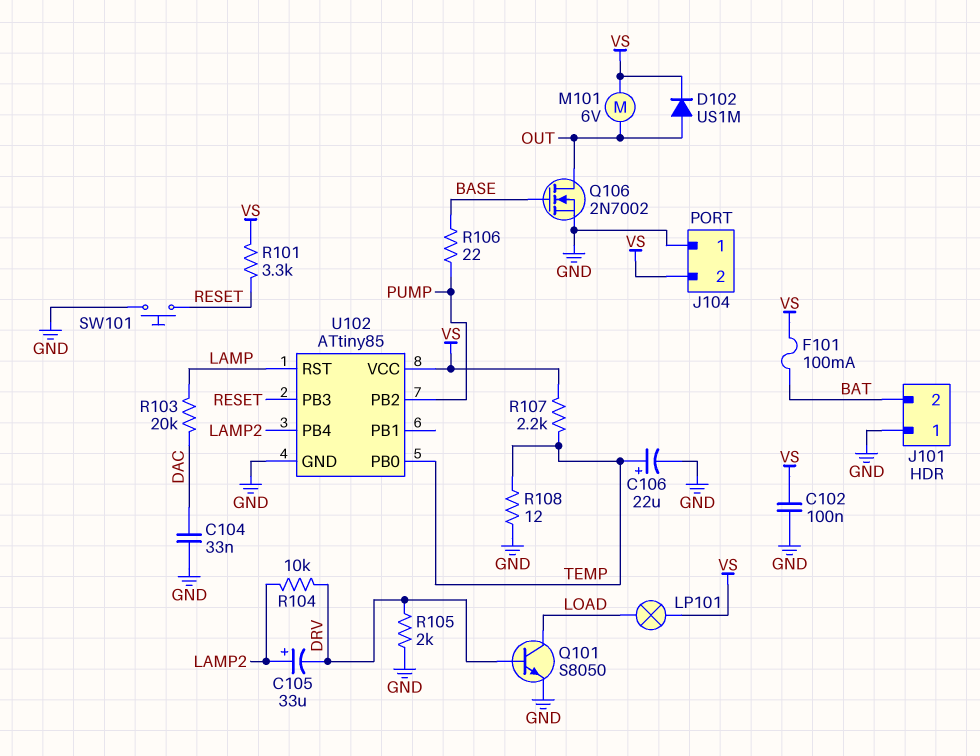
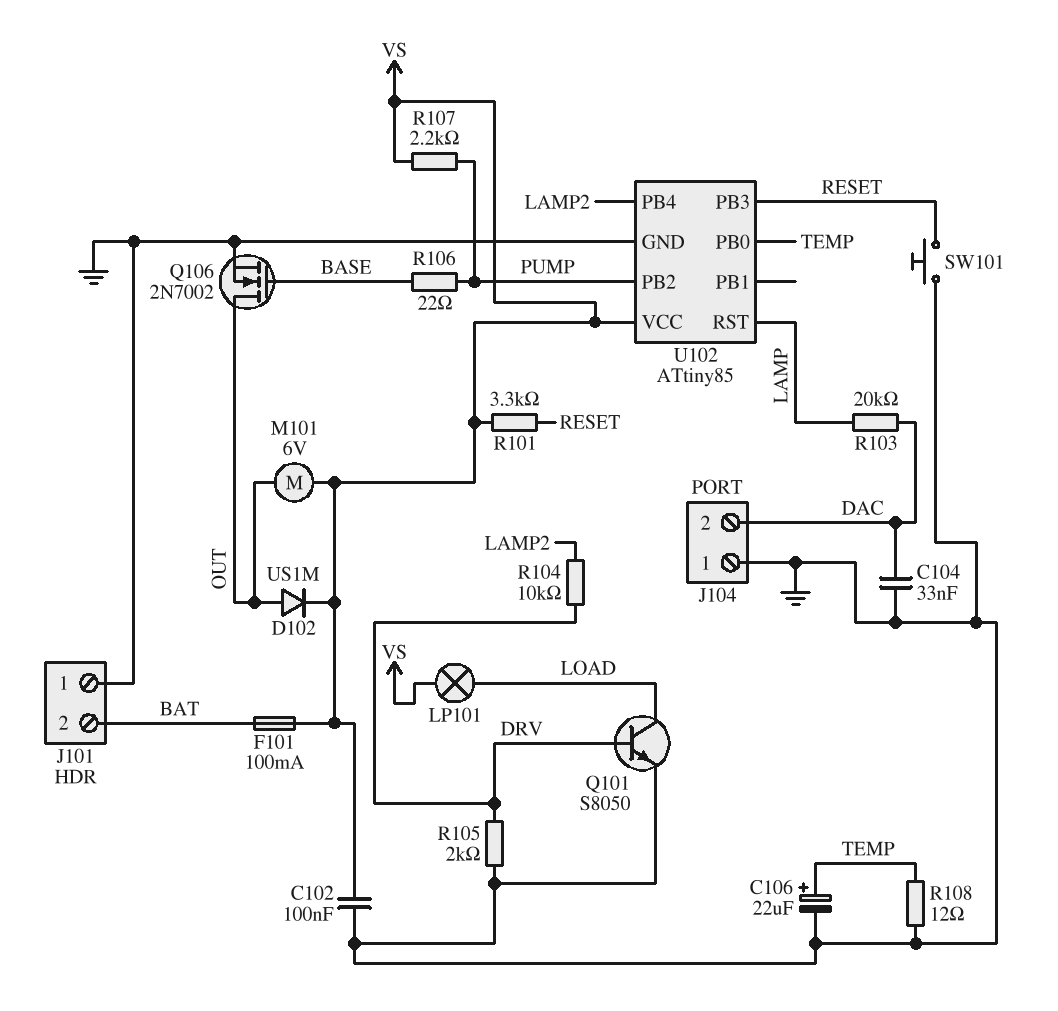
C105: 33uF (plus LAMP2, minus DRV) -> none
J104 pin 2: VS -> DAC
R107: 2.2k (TEMP, VS) -> 2.2k (PUMP, VS)

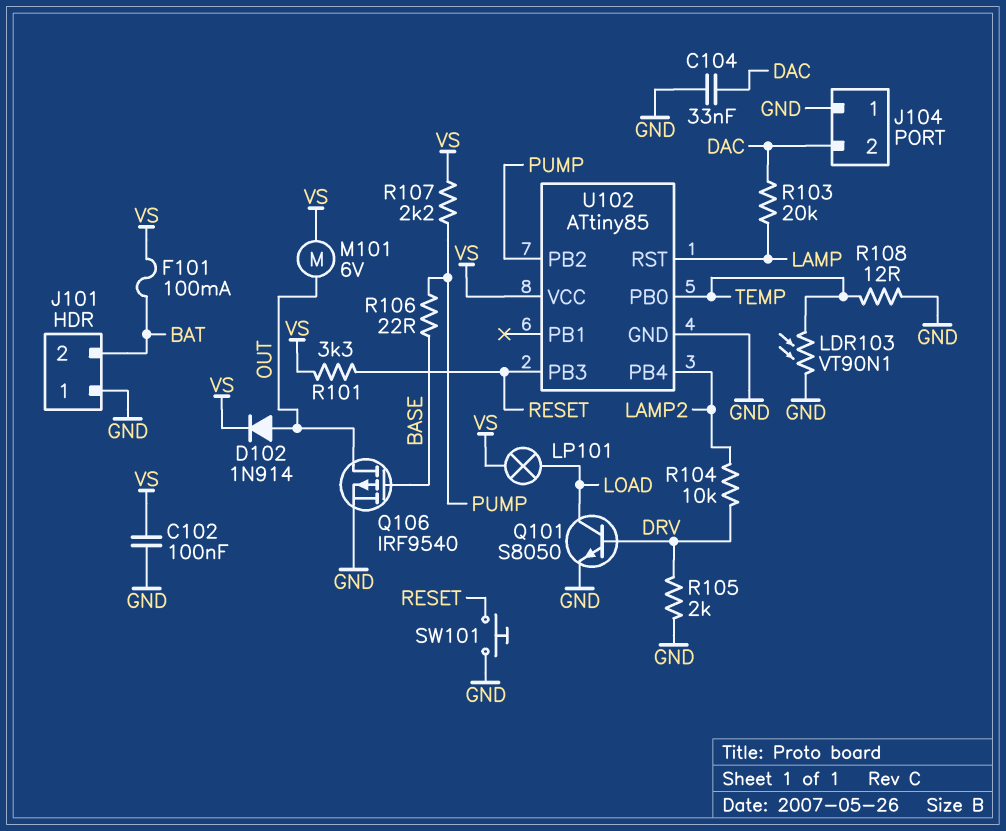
C106: 22uF (plus TEMP, minus GND) -> none
D102: diode US1M (A OUT, K VS) -> diode 1N914 (A OUT, K VS)
LDR103: none -> VT90N1 (GND, TEMP)
Q106: NMOS 2N7002 (G BASE, D OUT, S GND) -> PMOS IRF9540 (G BASE, D OUT, S GND)

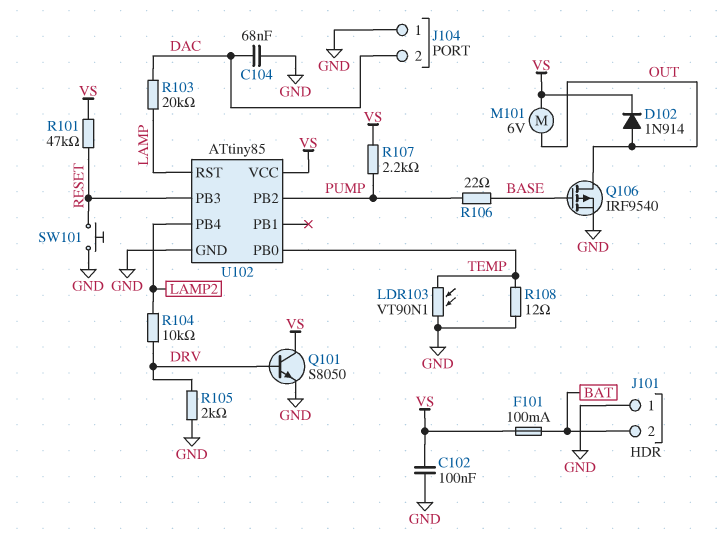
C104: 33nF (DAC, GND) -> 68nF (DAC, GND)
LP101: lamp (LOAD, VS) -> none
Q101: NPN S8050 (B DRV, C LOAD, E GND) -> NPN S8050 (B DRV, C VS, E GND)
R101: 3.3k (RESET, VS) -> 47k (RESET, VS)

